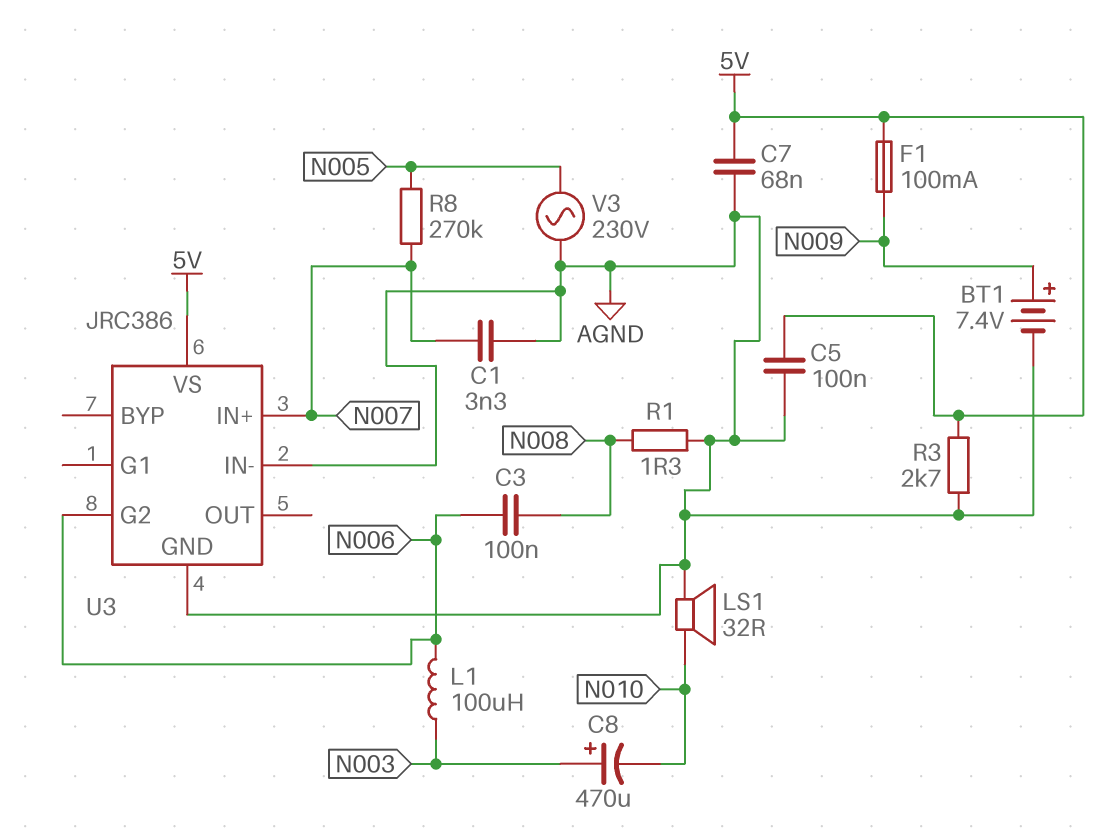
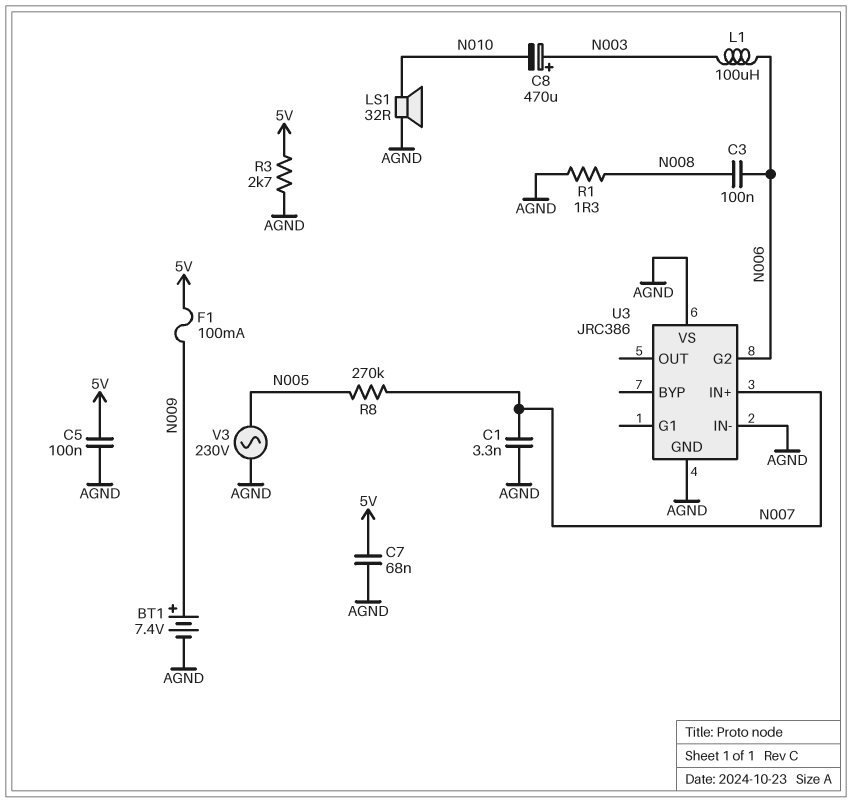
U3 pin VS: 5V -> AGND

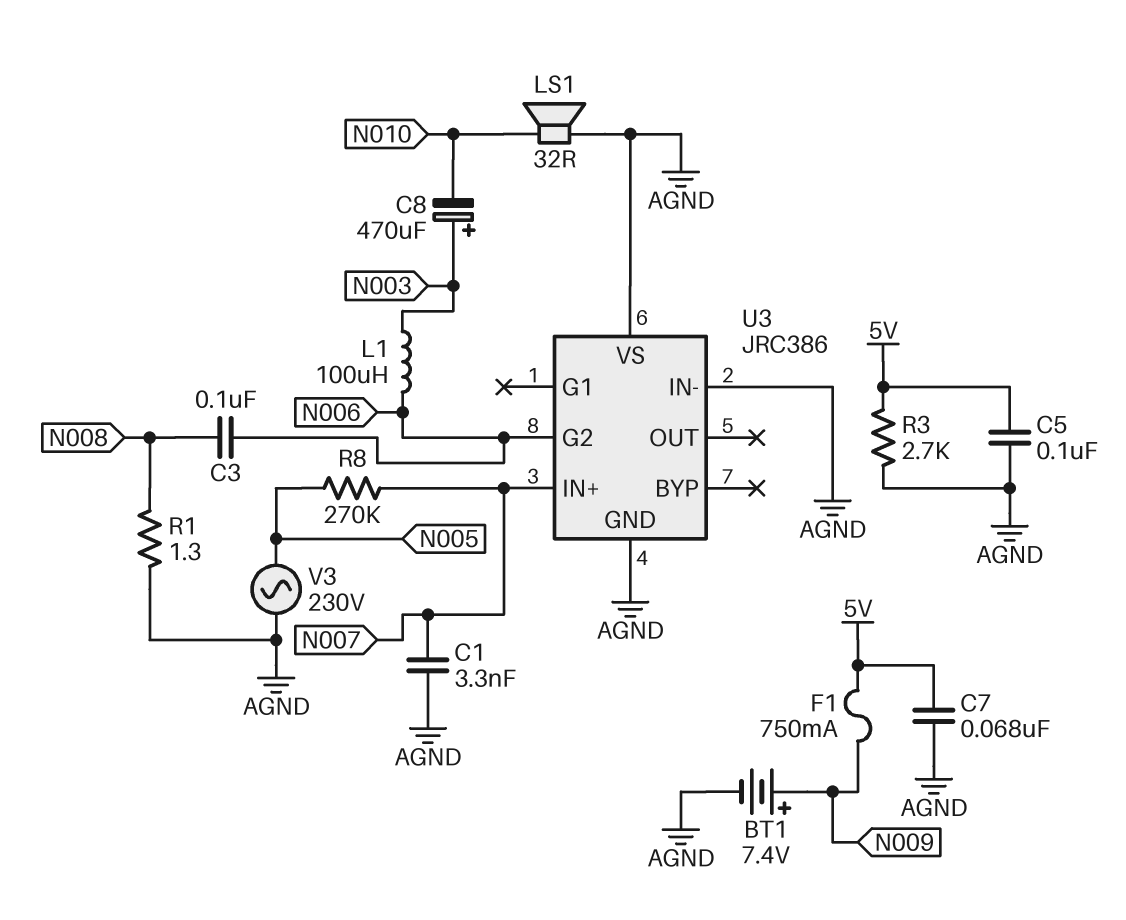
F1: 100mA (5V, N009) -> 750mA (5V, N009)

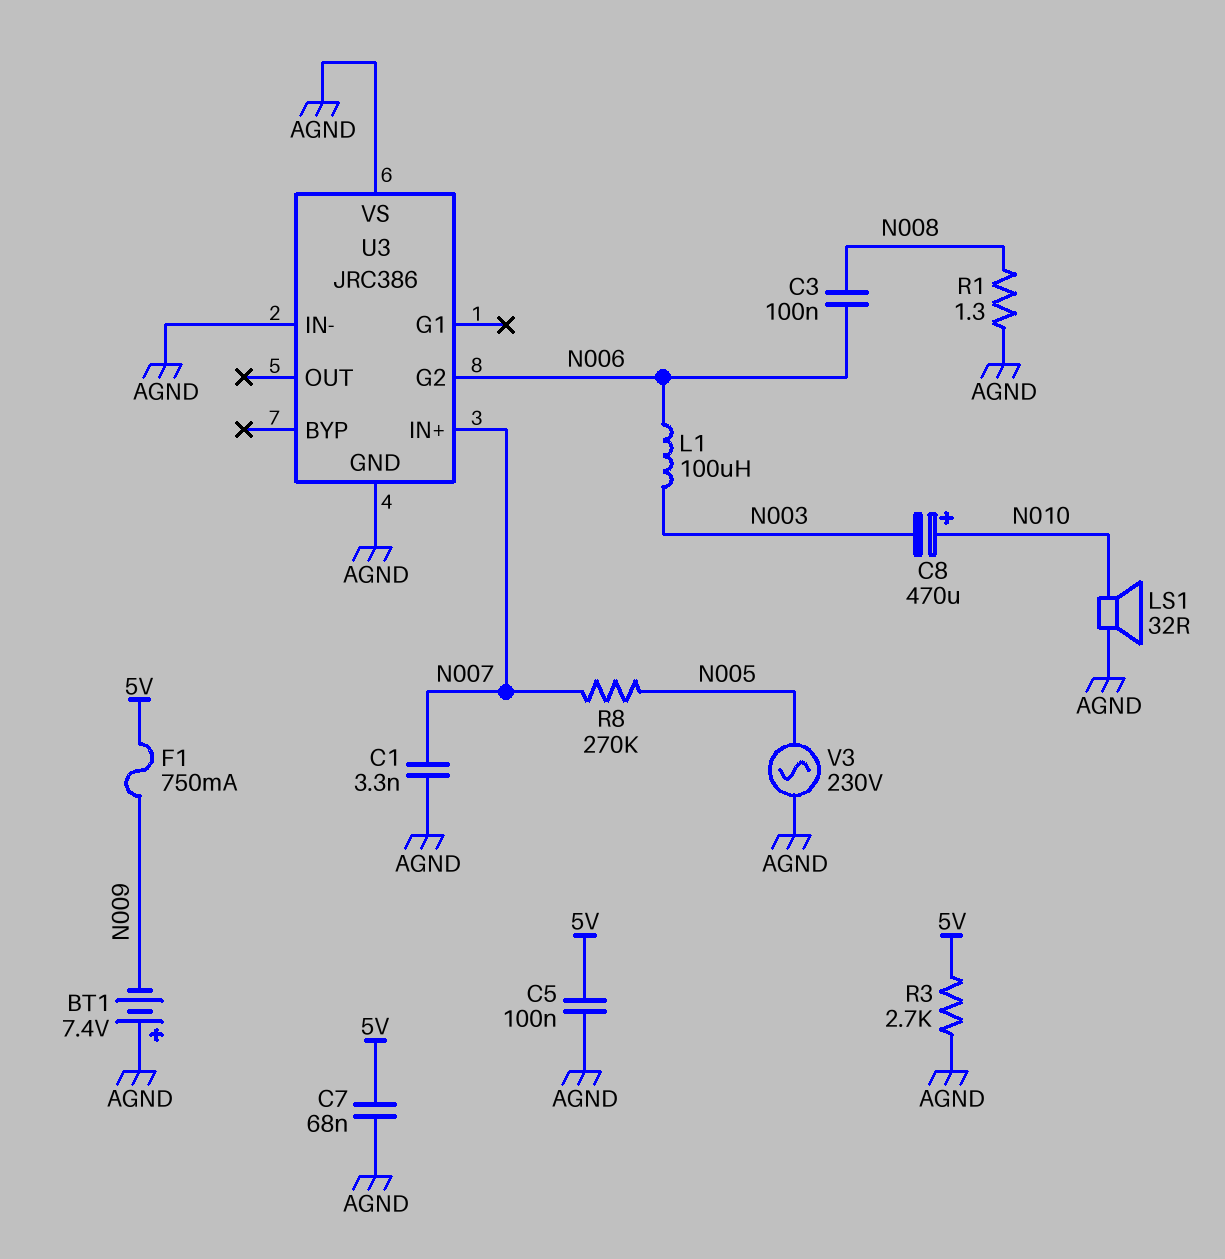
BT1: 7.4V (plus N009, minus AGND) -> 7.4V (plus AGND, minus N009)
C8: 470uF (plus N003, minus N010) -> 470uF (plus N010, minus N003)

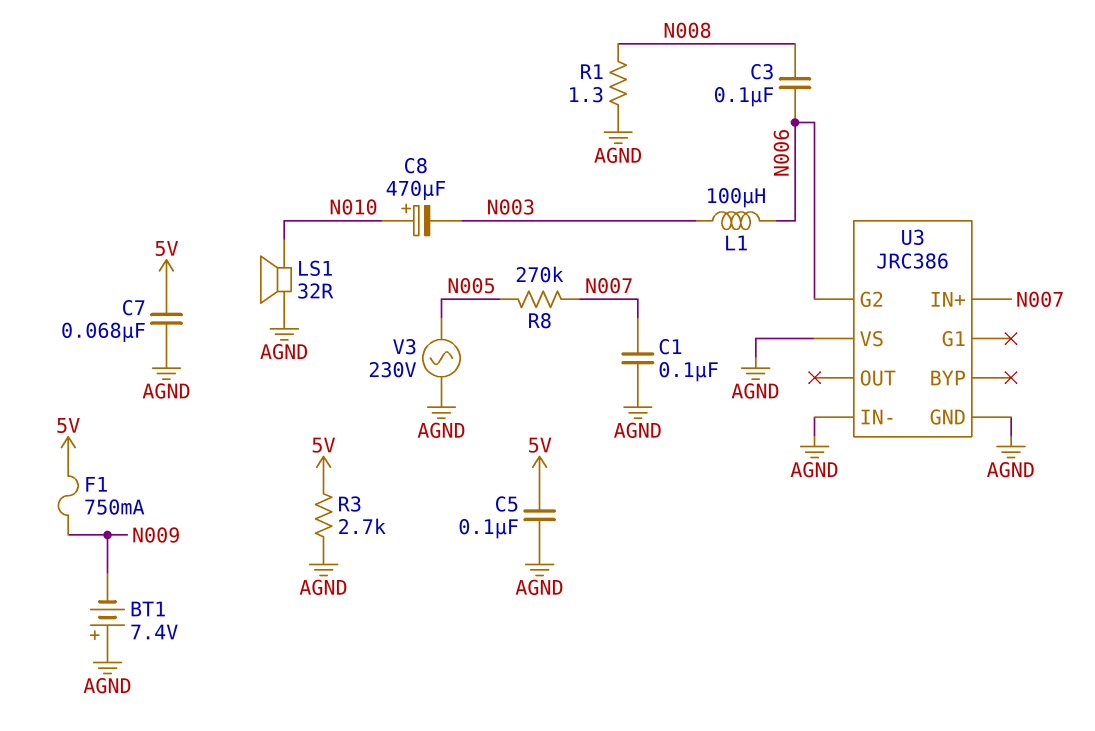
C1: 3.3nF (AGND, N007) -> 100nF (AGND, N007)

